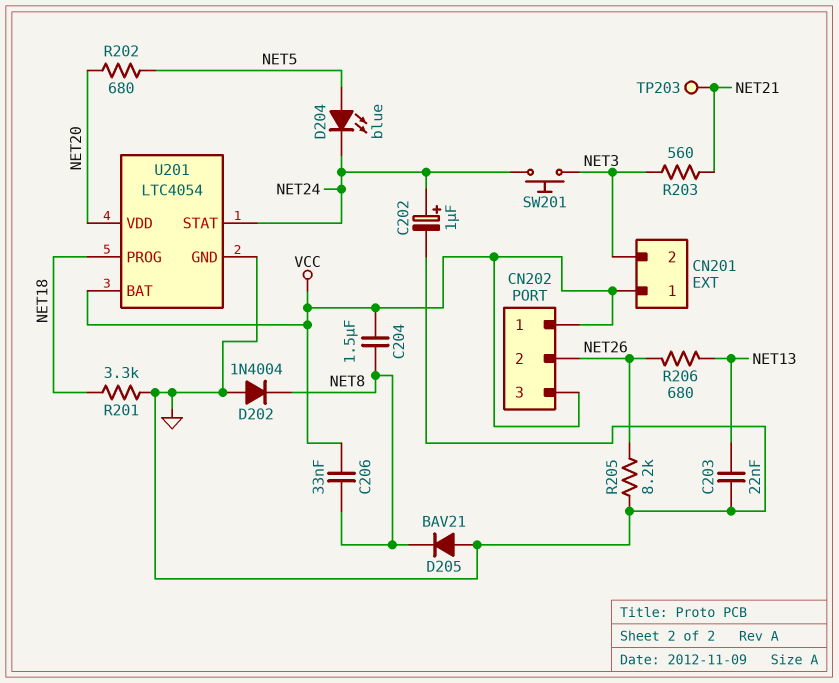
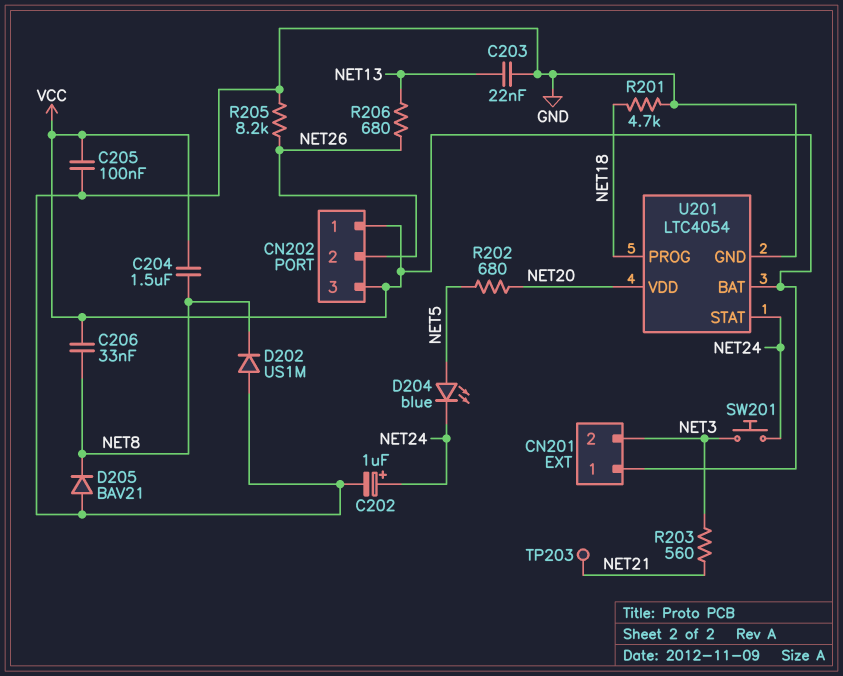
C205: none -> 100nF (GND, VCC)
D202: diode 1N4004 (A GND, K NET8) -> diode US1M (A GND, K NET8)
R201: 3.3k (GND, NET18) -> 4.7k (GND, NET18)

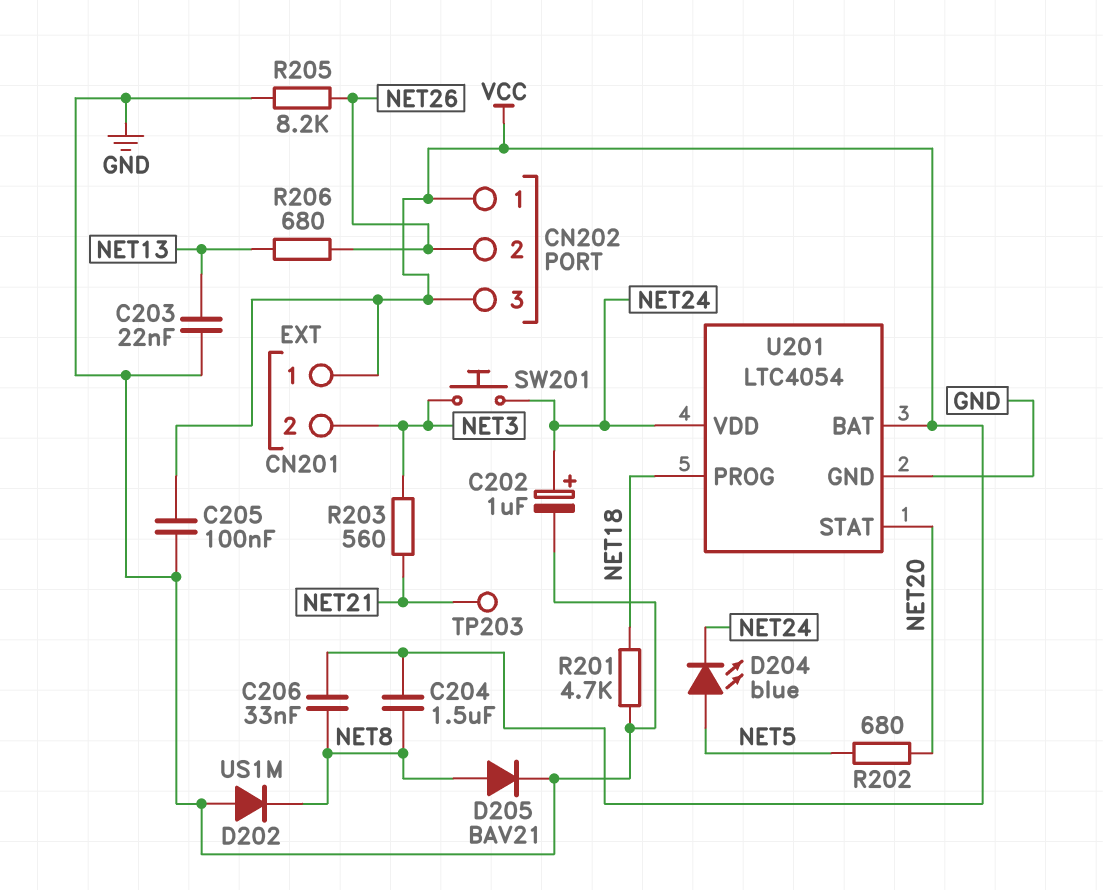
D205: diode BAV21 (A GND, K NET8) -> diode BAV21 (A NET8, K GND)
U201 pin STAT: NET24 -> NET20
U201 pin VDD: NET20 -> NET24

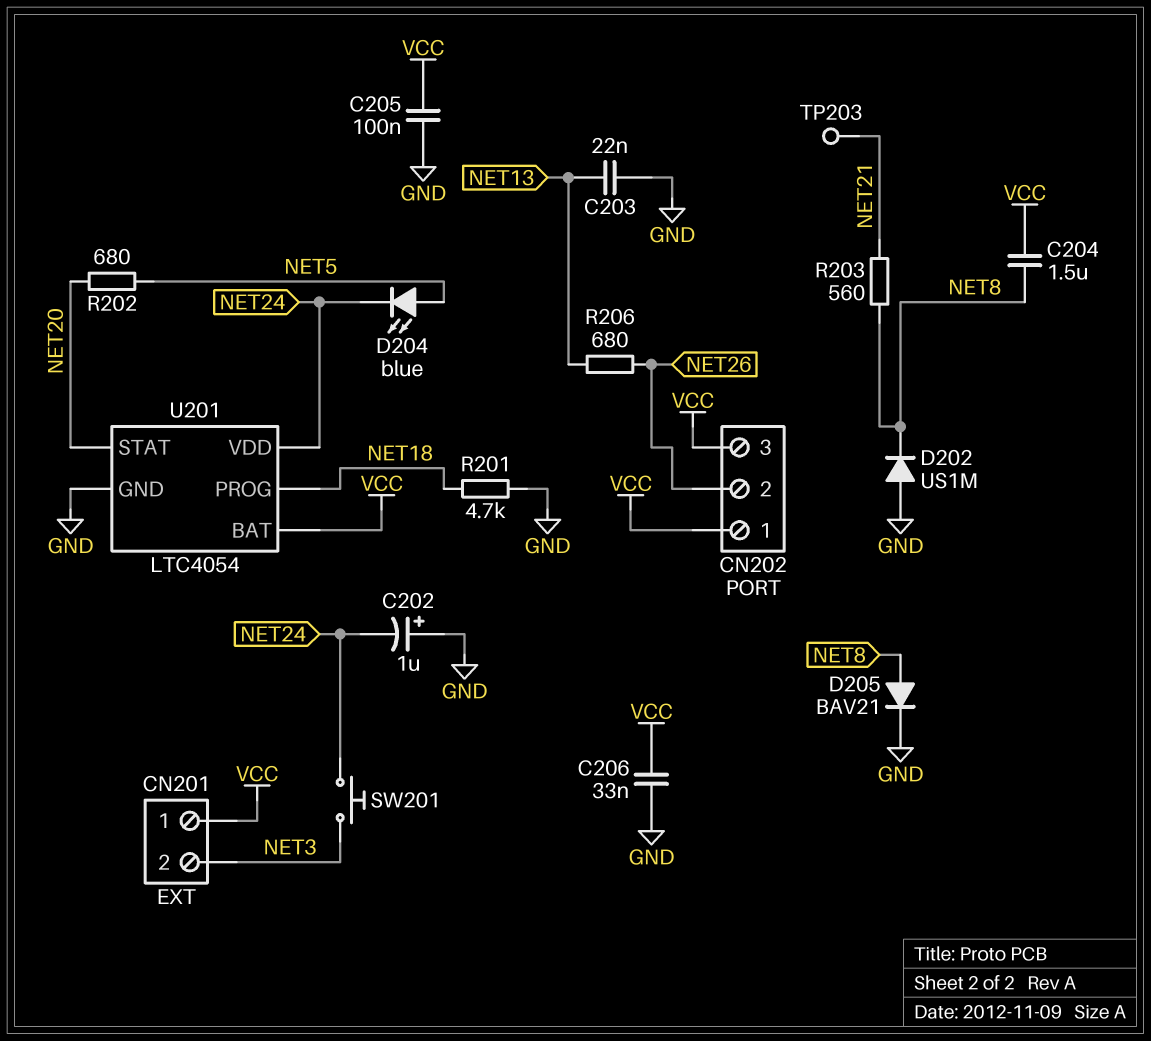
C202: 1uF (plus NET24, minus GND) -> 1uF (plus GND, minus NET24)
C206: 33nF (NET8, VCC) -> 33nF (GND, VCC)
R203: 560 (NET3, NET21) -> 560 (NET8, NET21)
R205: 8.2k (GND, NET26) -> none

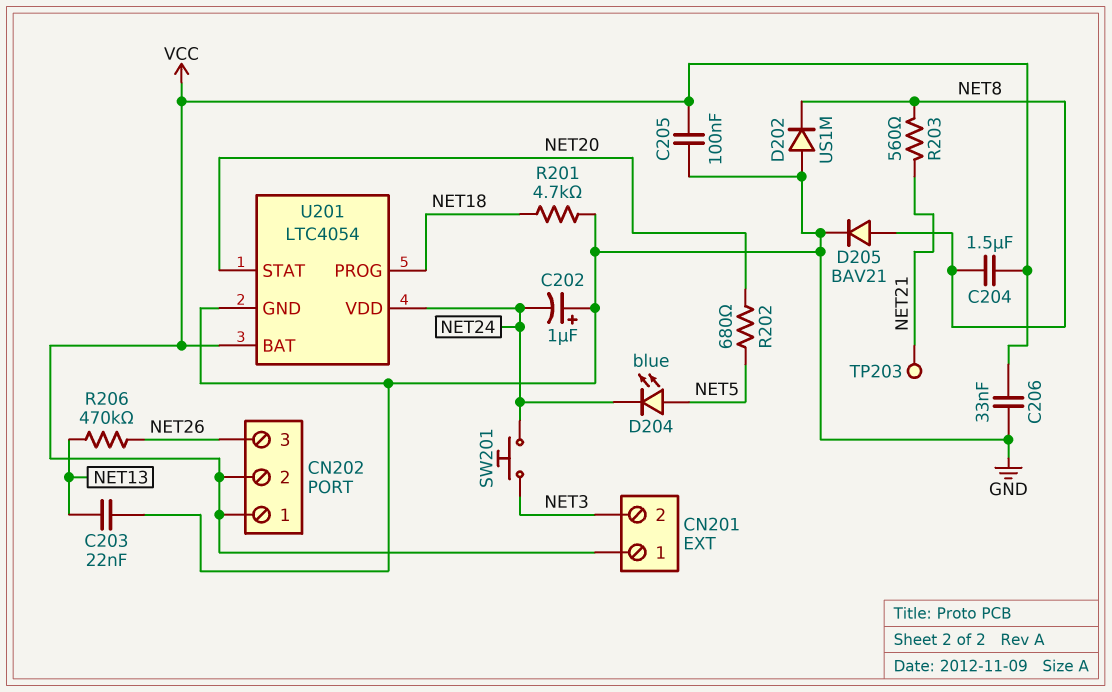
CN202 pin 2: NET26 -> VCC
CN202 pin 3: VCC -> NET26
R206: 680 (NET13, NET26) -> 470k (NET13, NET26)

